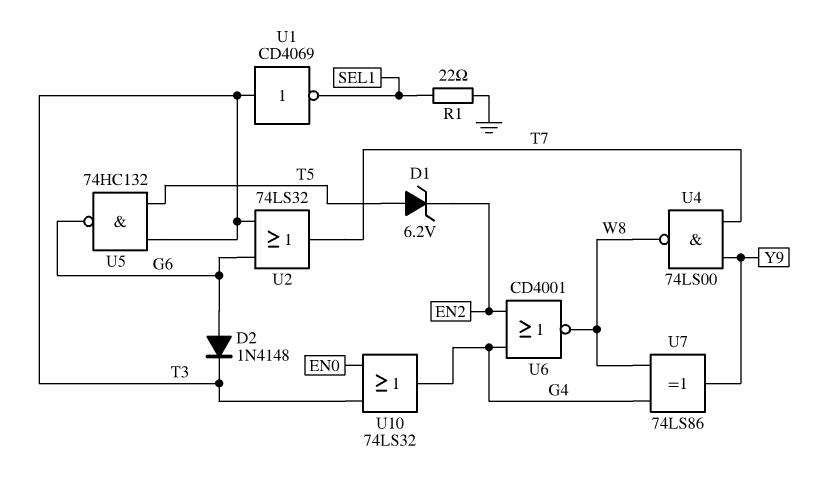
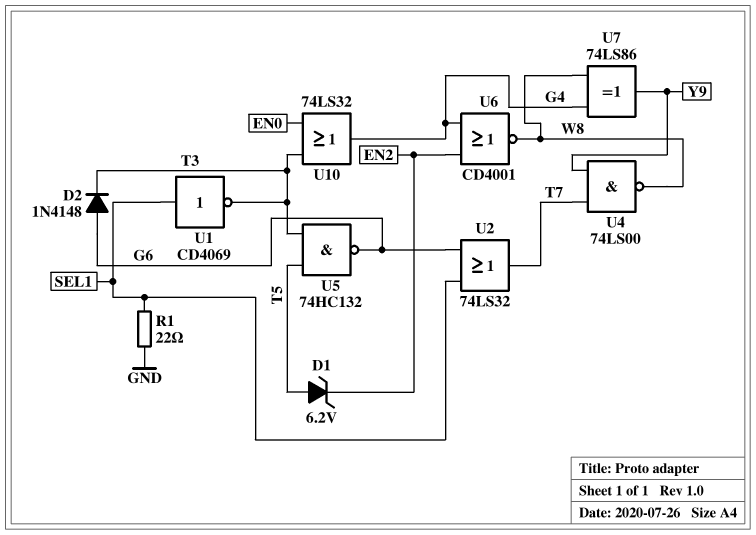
U1: NOT CD4069 (in T3, out SEL1) -> NOT CD4069 (in SEL1, out T3)
U2: OR 74LS32 (in G6, in T3, out T7) -> OR 74LS32 (in G6, in SEL1, out T7)

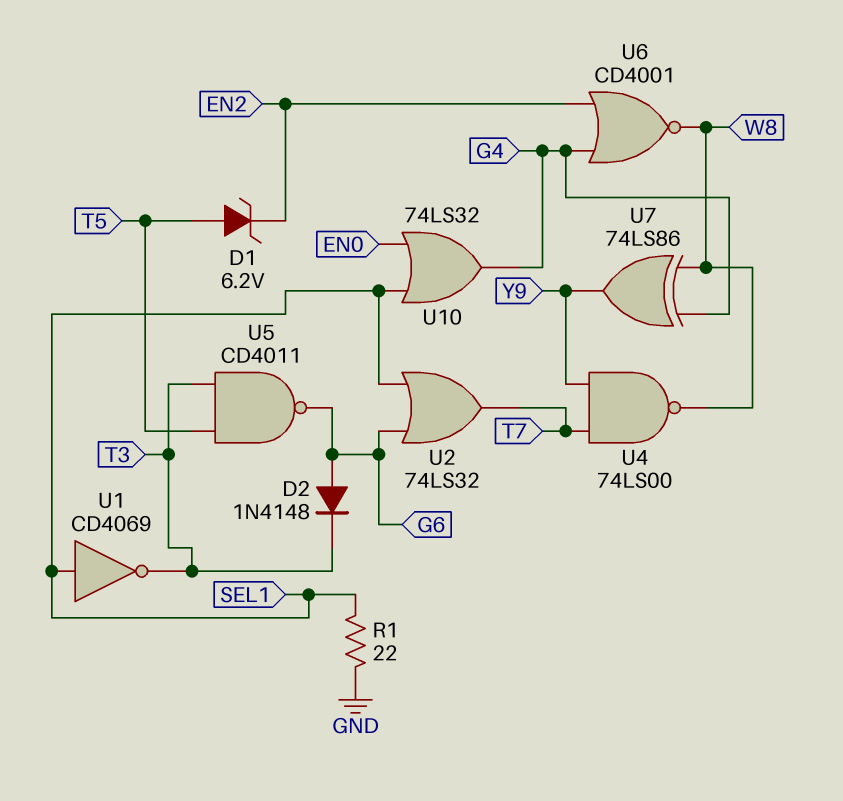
U5: NAND 74HC132 (in T3, in T5, out G6) -> NAND CD4011 (in T3, in T5, out G6)
U10: OR 74LS32 (in EN0, in T3, out G4) -> OR 74LS32 (in EN0, in SEL1, out G4)

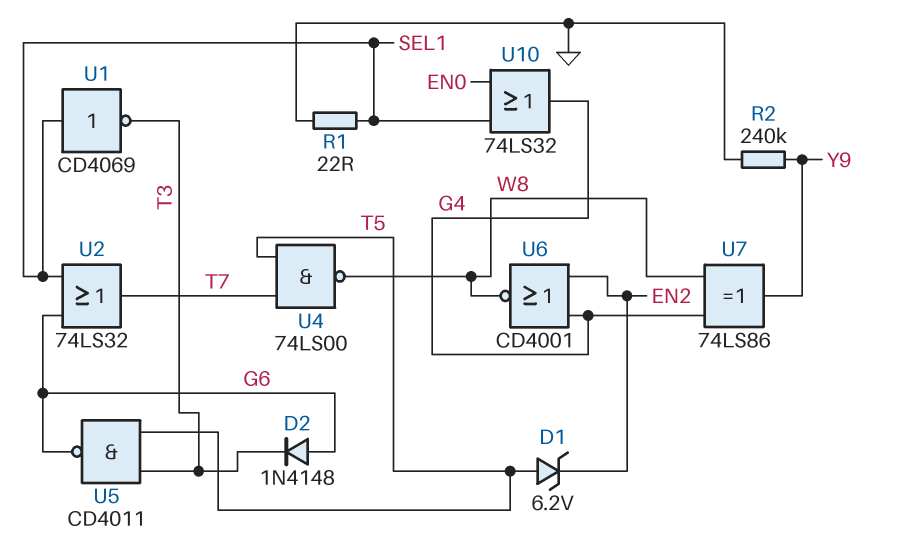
R2: none -> 240k (GND, Y9)
U4: NAND 74LS00 (in T7, in Y9, out W8) -> NAND 74LS00 (in T5, in T7, out W8)

